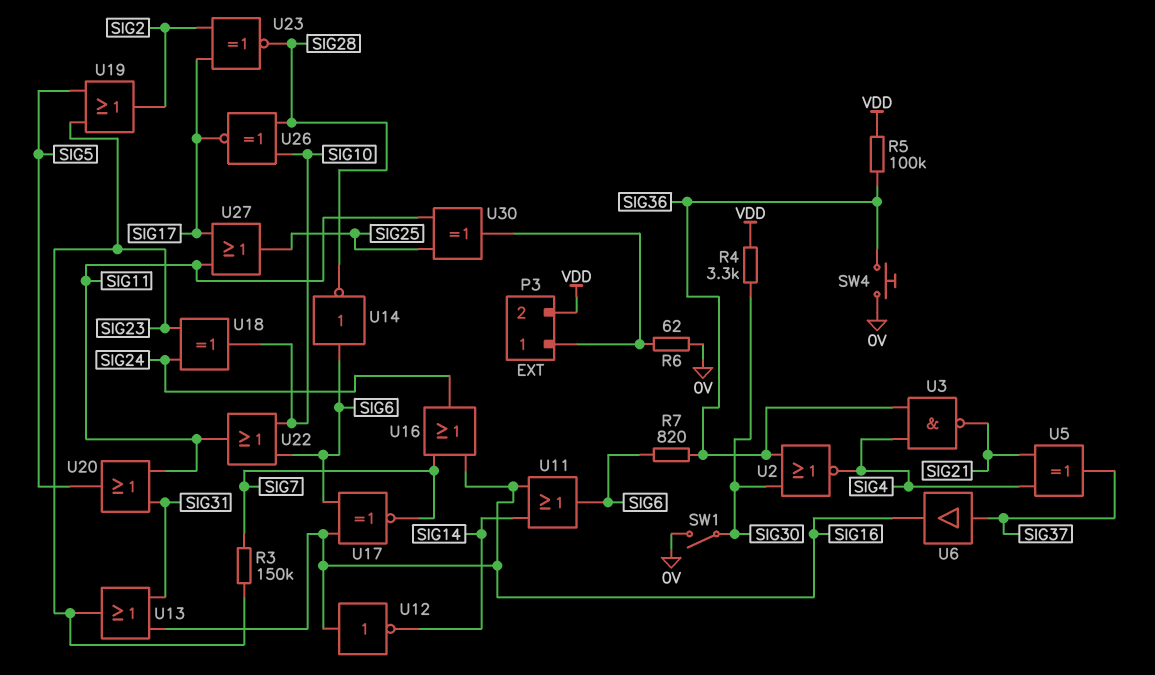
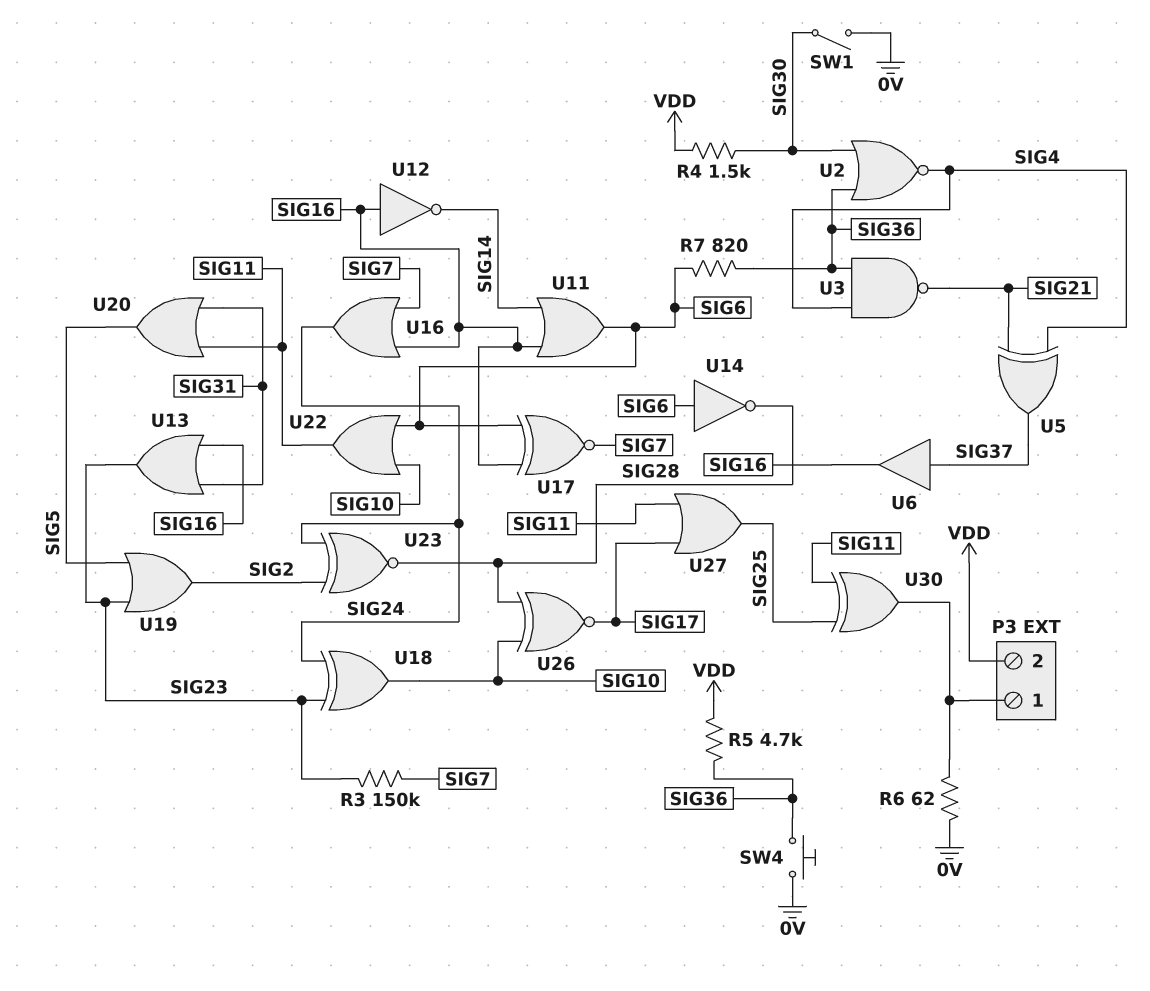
R4: 3.3k (SIG30, VDD) -> 1.5k (SIG30, VDD)
R5: 100k (SIG36, VDD) -> 4.7k (SIG36, VDD)
U23: XNOR (in SIG2, in SIG17, out SIG28) -> XNOR (in SIG2, in SIG24, out SIG28)

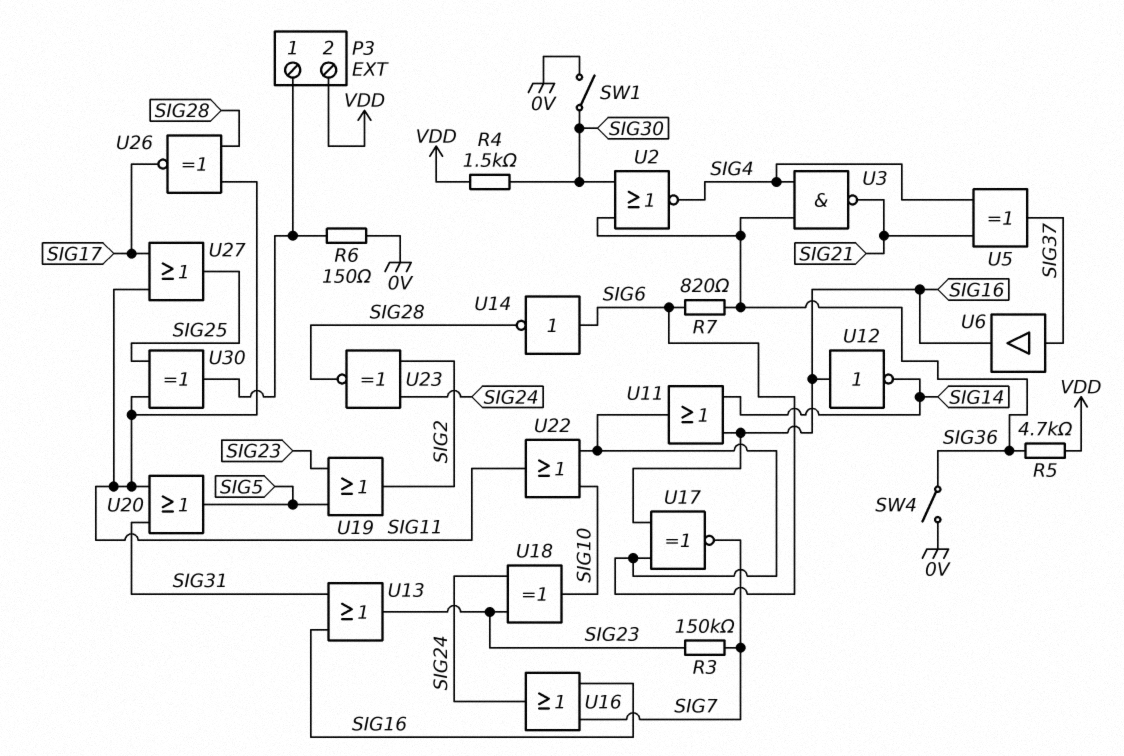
R6: 62 (0V, P3/1) -> 150 (0V, P3/1)
SW4: button (0V, SIG36) -> switch (0V, SIG36)
U26: XNOR (in SIG10, in SIG28, out SIG17) -> XNOR (in SIG11, in SIG28, out SIG17)

